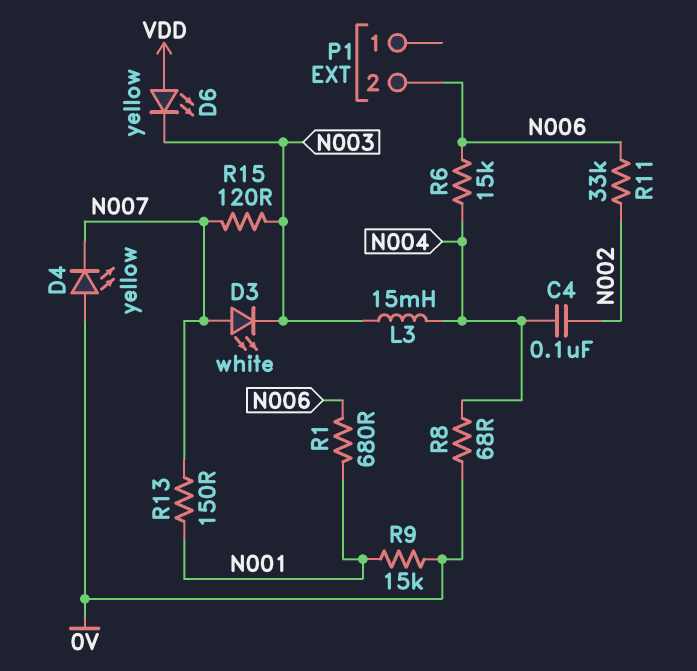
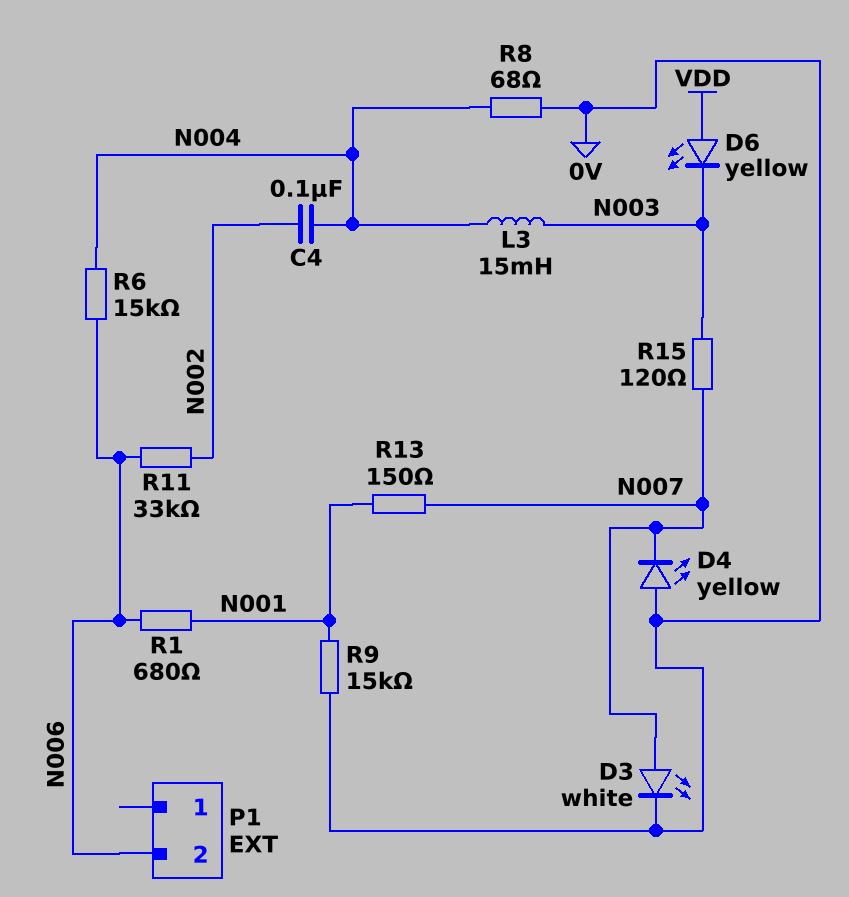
D3: LED white (A N007, K N003) -> LED white (A N007, K 0V)

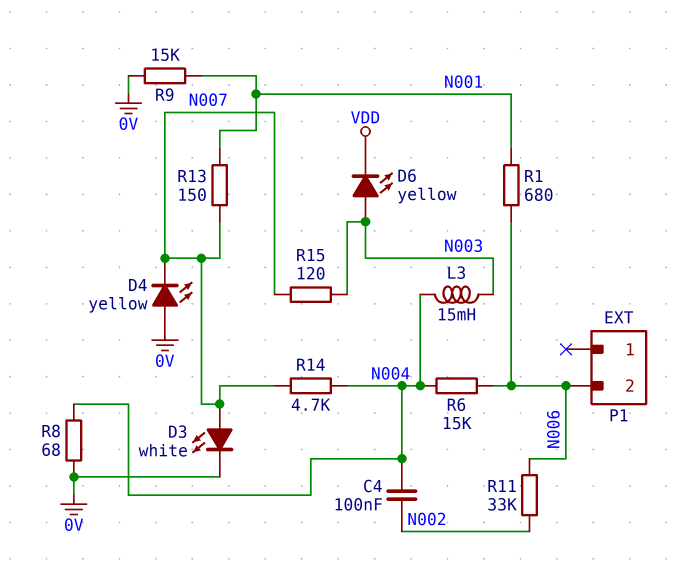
D6: LED yellow (A VDD, K N003) -> LED yellow (A N003, K VDD)
R14: none -> 4.7k (N004, N007)

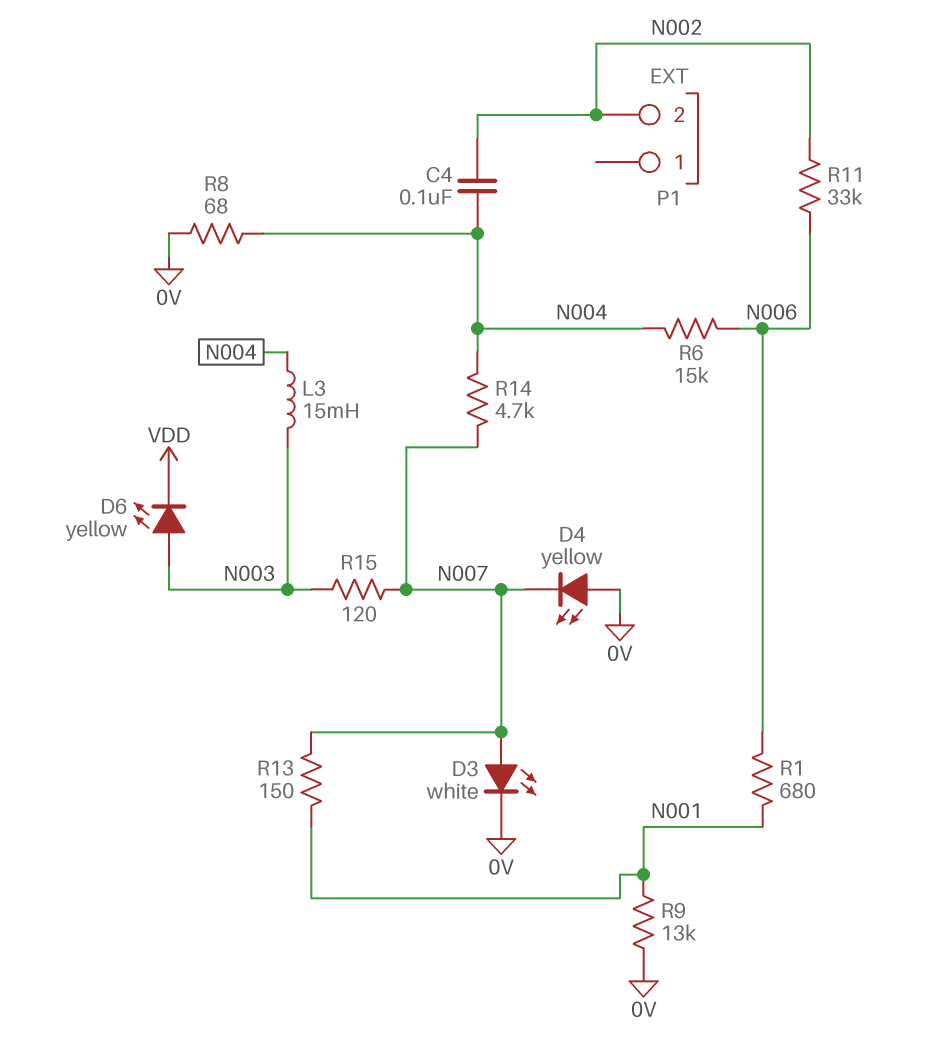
P1 pin 2: N006 -> N002
R9: 15k (0V, N001) -> 13k (0V, N001)

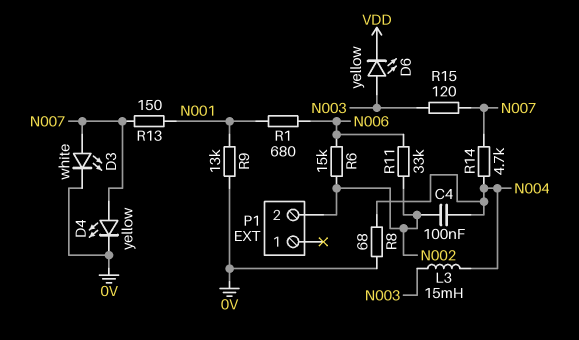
D4: LED yellow (A 0V, K N007) -> LED yellow (A N007, K 0V)
R6: 15k (N004, N006) -> 15k (N002, N006)

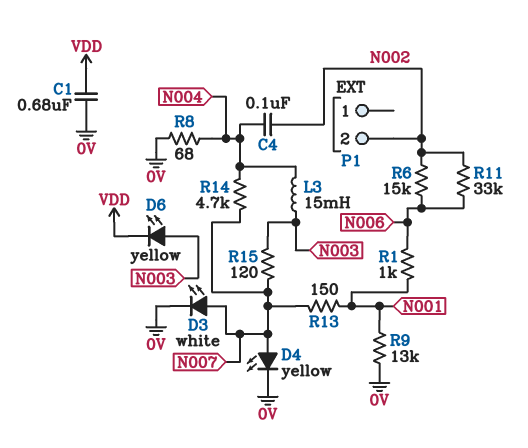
C1: none -> 680nF (0V, VDD)
R1: 680 (N001, N006) -> 1k (N001, N006)

